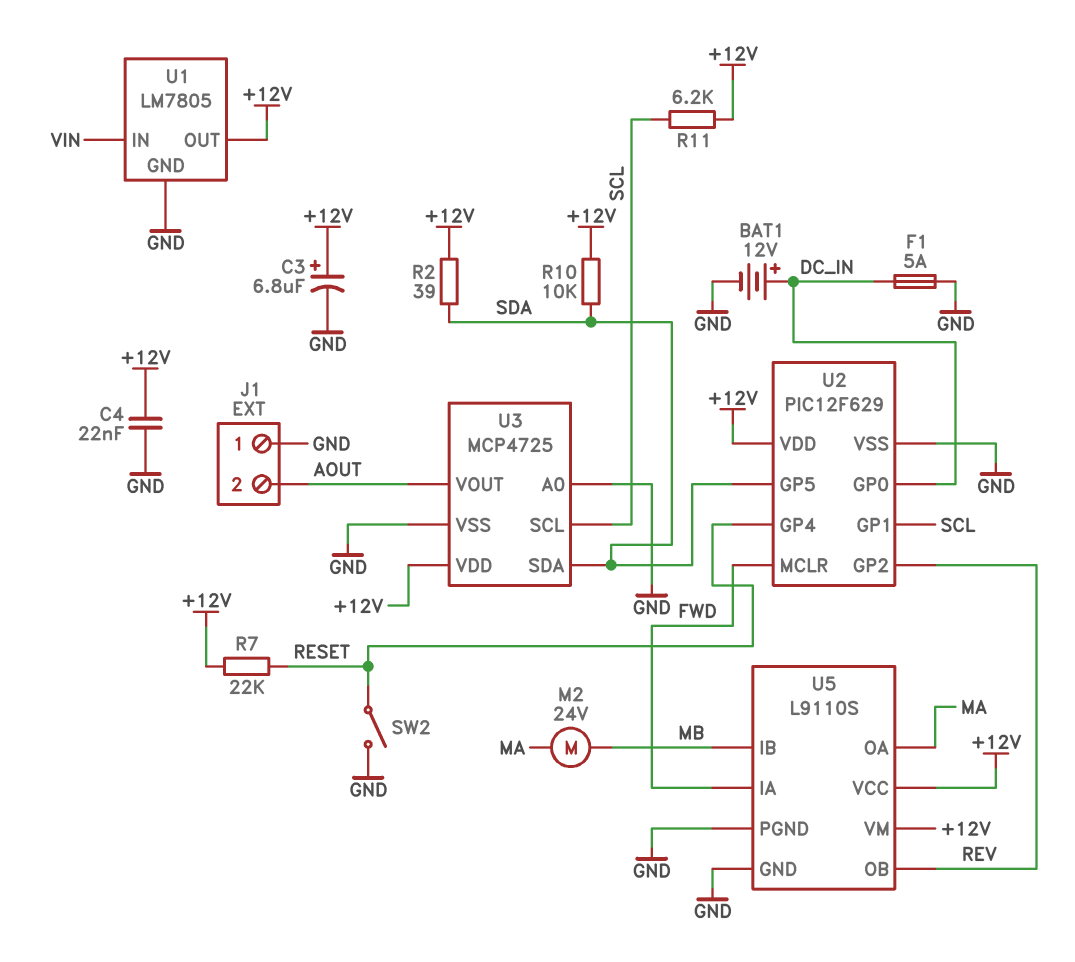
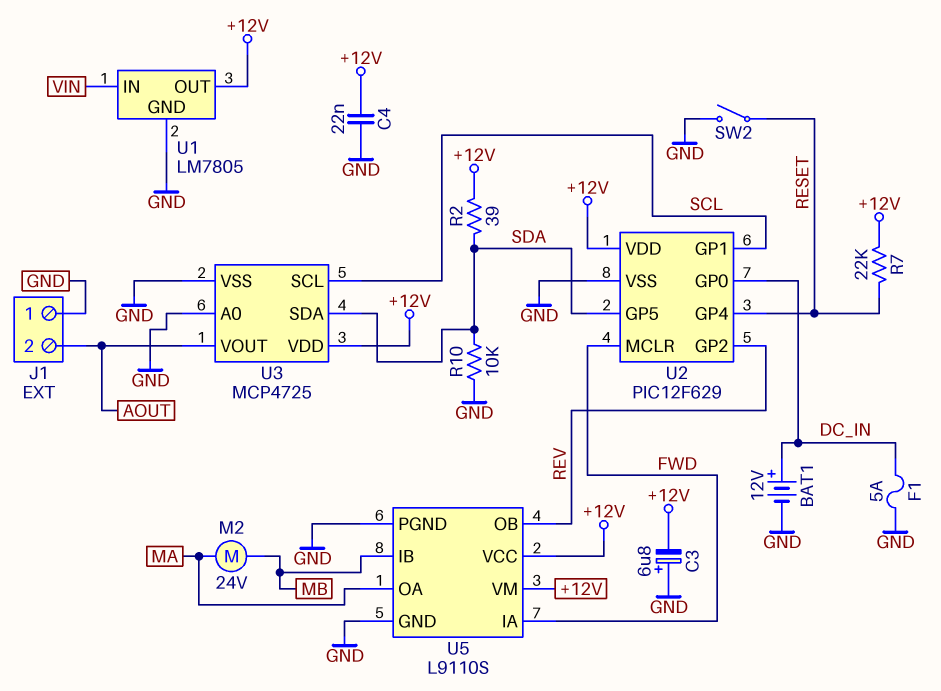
C3: 6.8uF (plus +12V, minus GND) -> 6.8uF (plus GND, minus +12V)
R10: 10k (+12V, SDA) -> 10k (GND, SDA)
R11: 6.2k (+12V, SCL) -> none

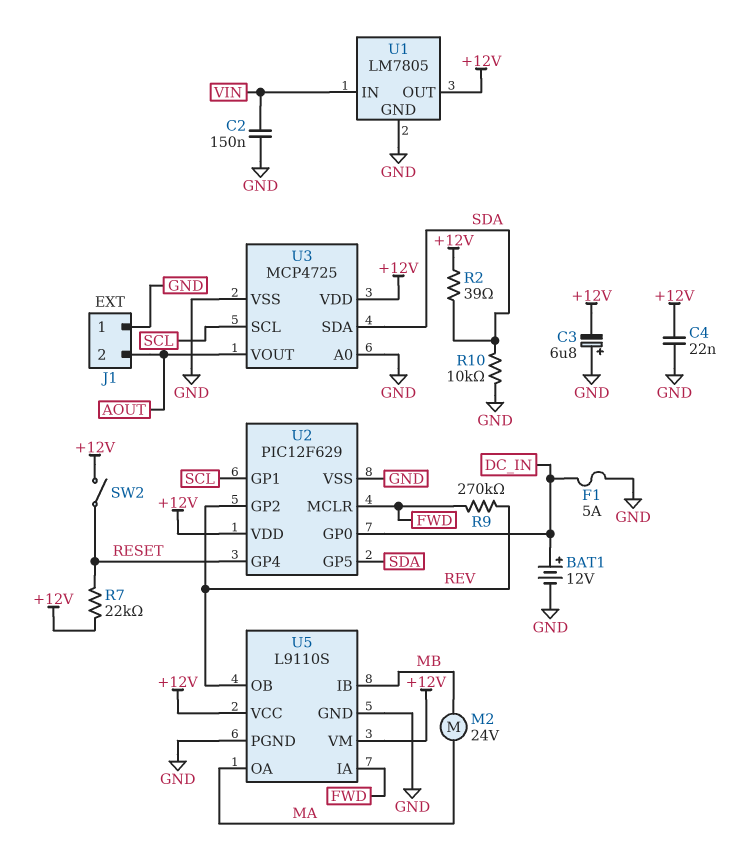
C2: none -> 150nF (GND, VIN)
R9: none -> 270k (FWD, REV)
SW2: switch (GND, RESET) -> switch (+12V, RESET)

